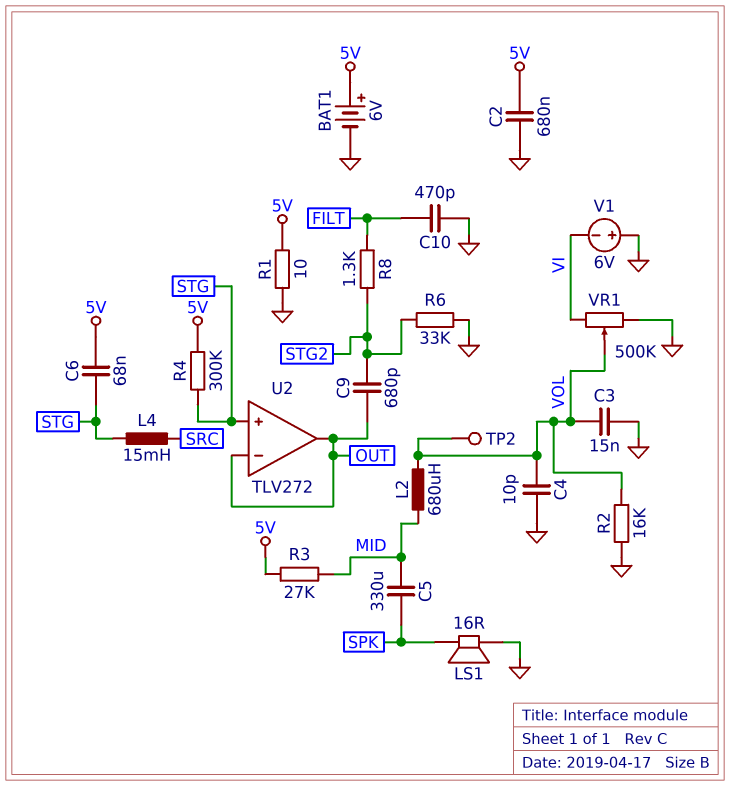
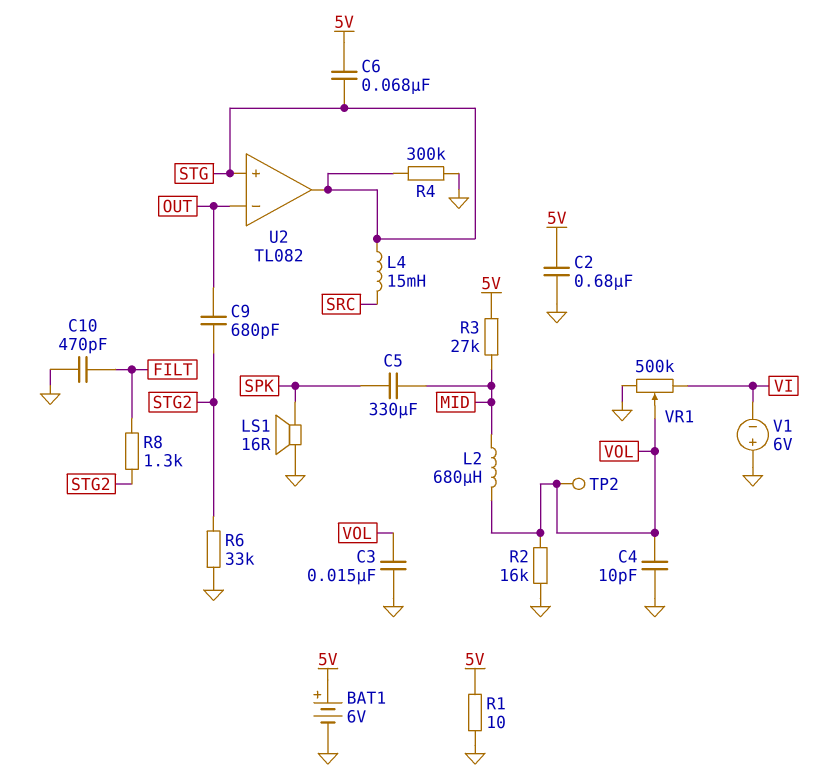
R4: 300k (5V, STG) -> 300k (GND, STG)
U2: TLV272 -> TL082
U2 pin out: OUT -> STG

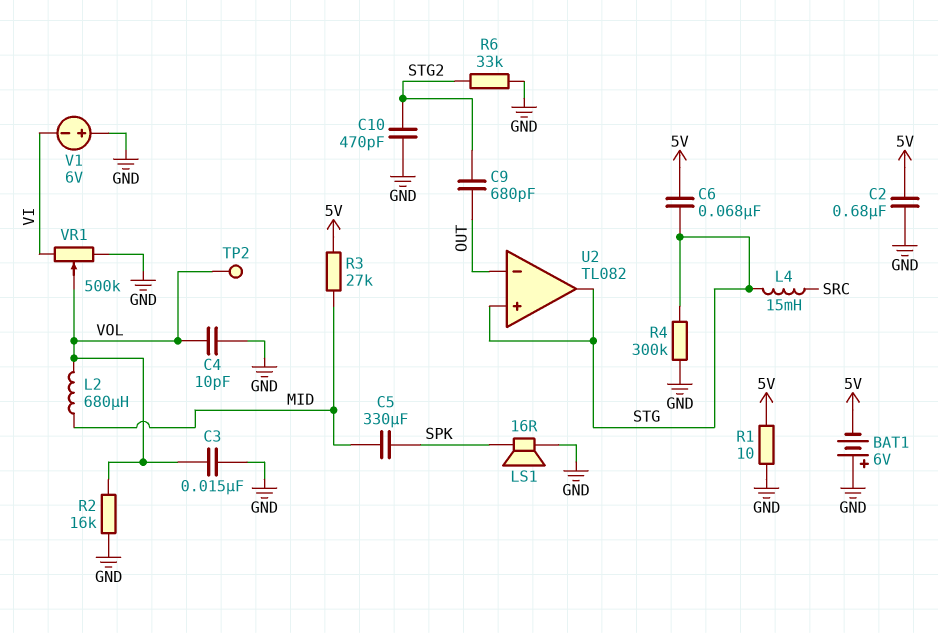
BAT1: 6V (plus 5V, minus GND) -> 6V (plus GND, minus 5V)
C10: 470pF (FILT, GND) -> 470pF (GND, STG2)
R8: 1.3k (FILT, STG2) -> none

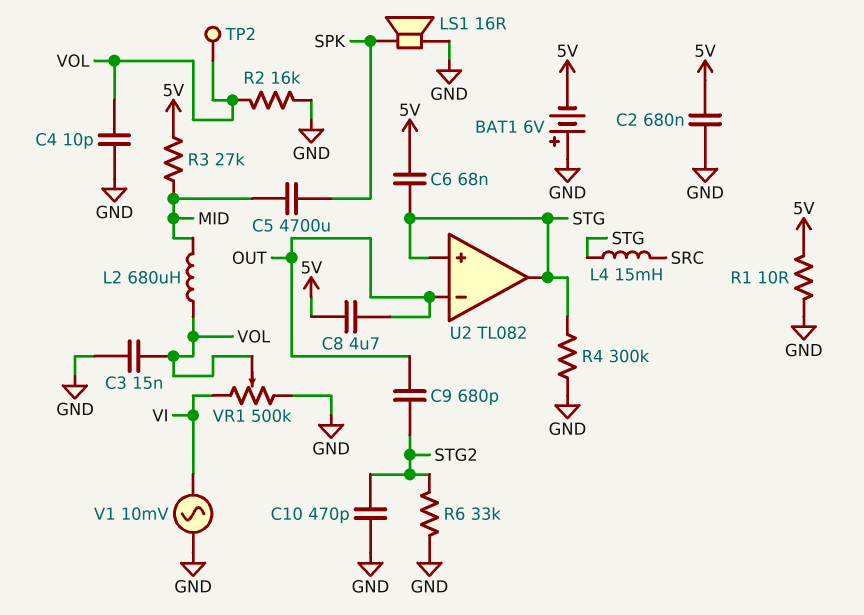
C5: 330uF (MID, SPK) -> 4700uF (MID, SPK)
C8: none -> 4.7uF (5V, OUT)
V1: 6V (plus GND, minus VI) -> AC 10mV (GND, VI)

